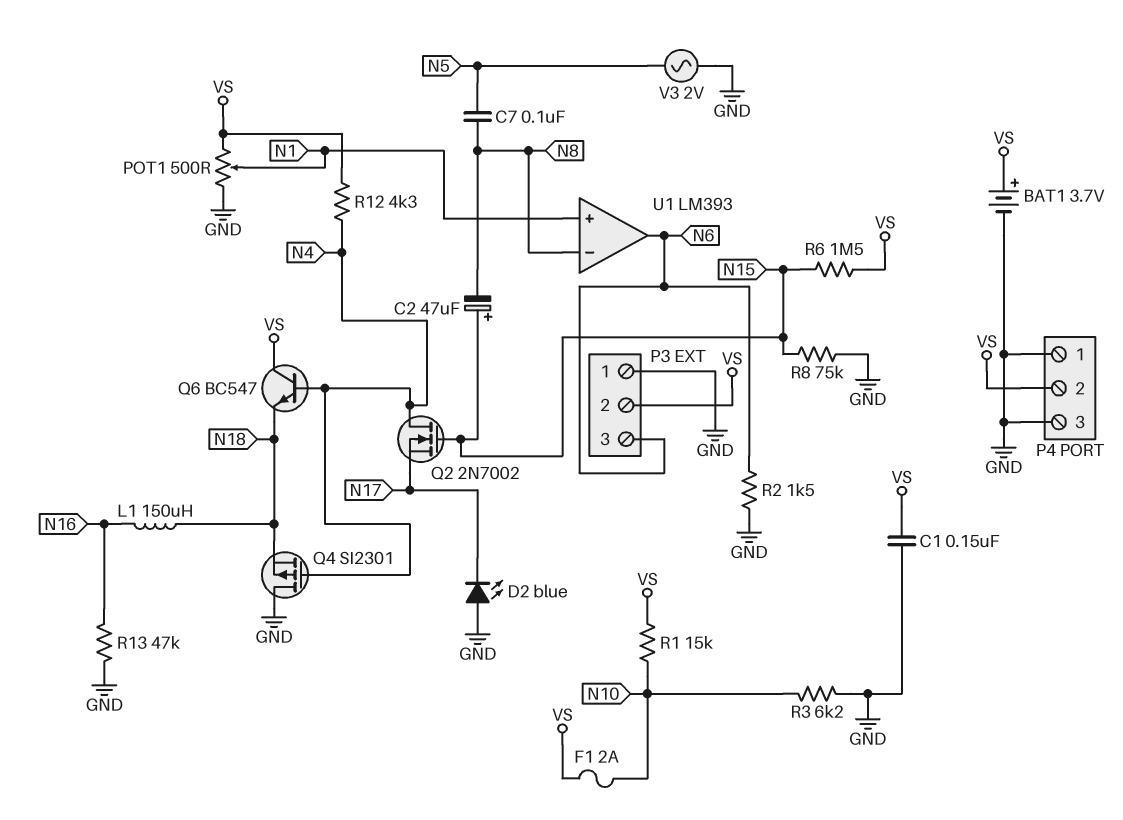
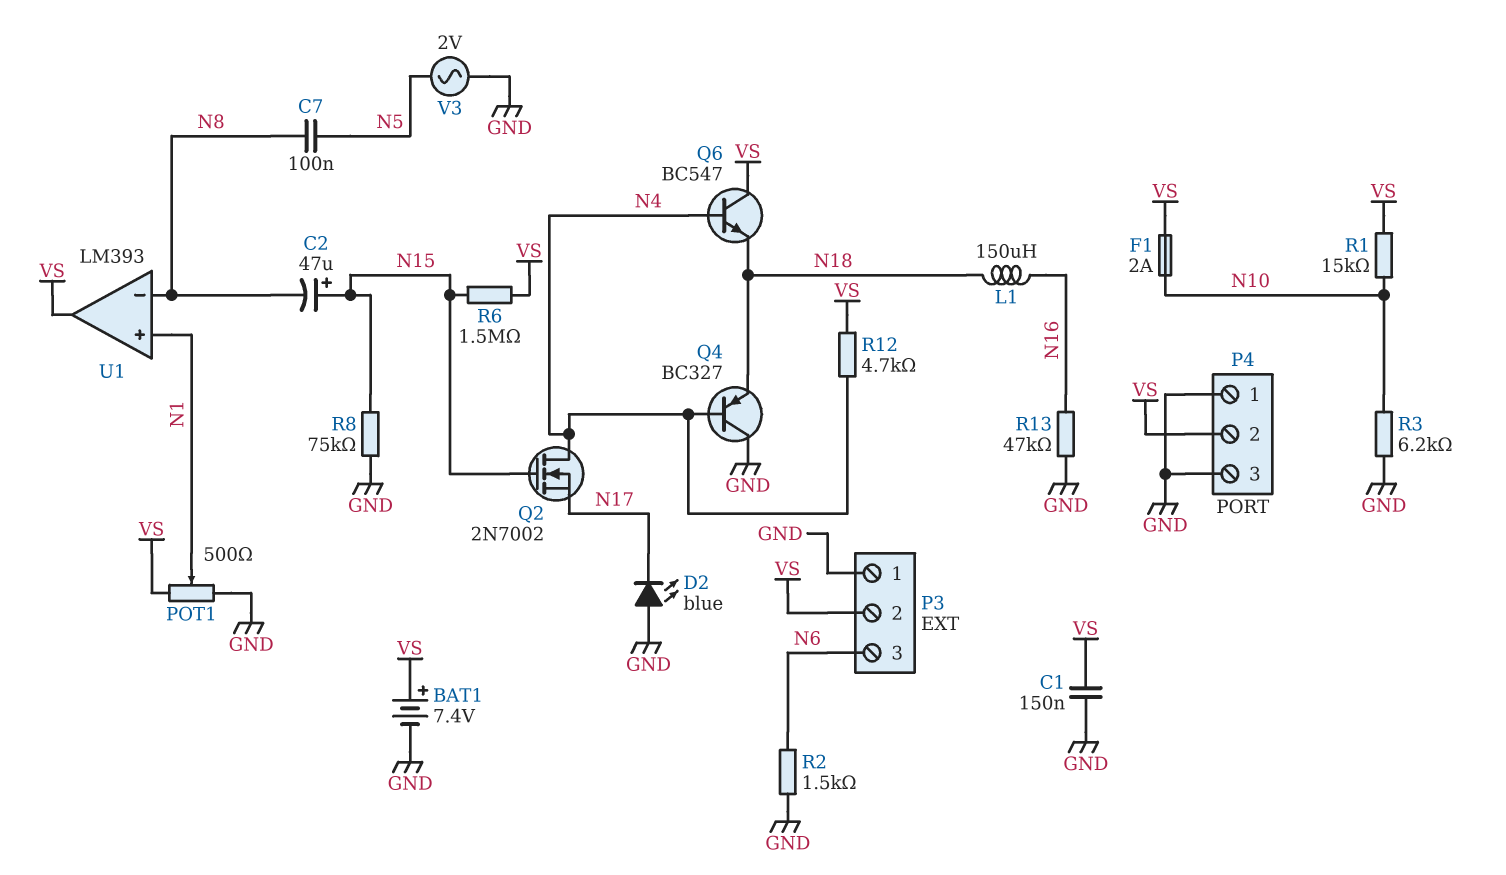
BAT1: 3.7V (plus VS, minus GND) -> 7.4V (plus VS, minus GND)
Q4: PMOS SI2301 (G N4, D GND, S N18) -> PNP BC327 (B N4, C GND, E N18)
R12: 4.3k (N4, VS) -> 4.7k (N4, VS)
U1 pin out: N6 -> VS

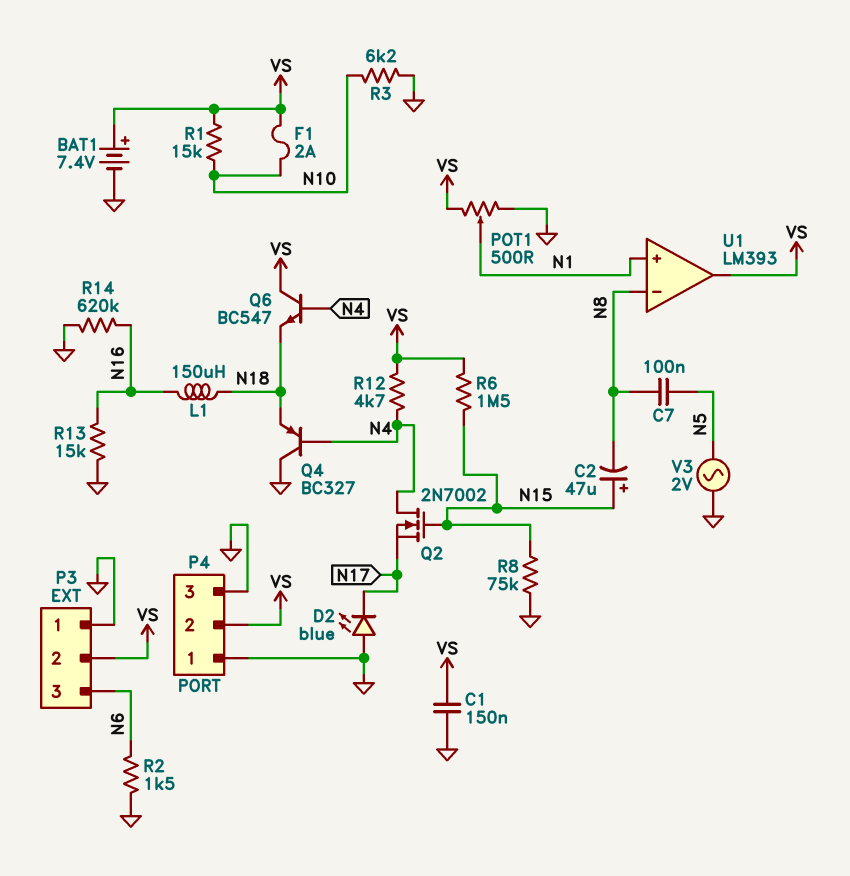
R13: 47k (GND, N16) -> 15k (GND, N16)
R14: none -> 620k (GND, N16)

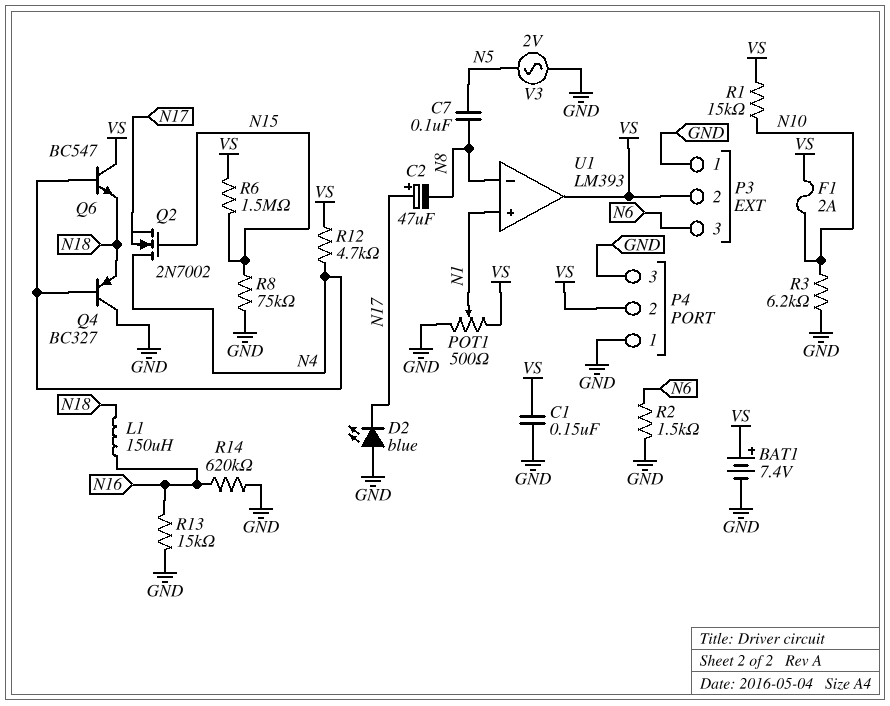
C2: 47uF (plus N15, minus N8) -> 47uF (plus N17, minus N8)

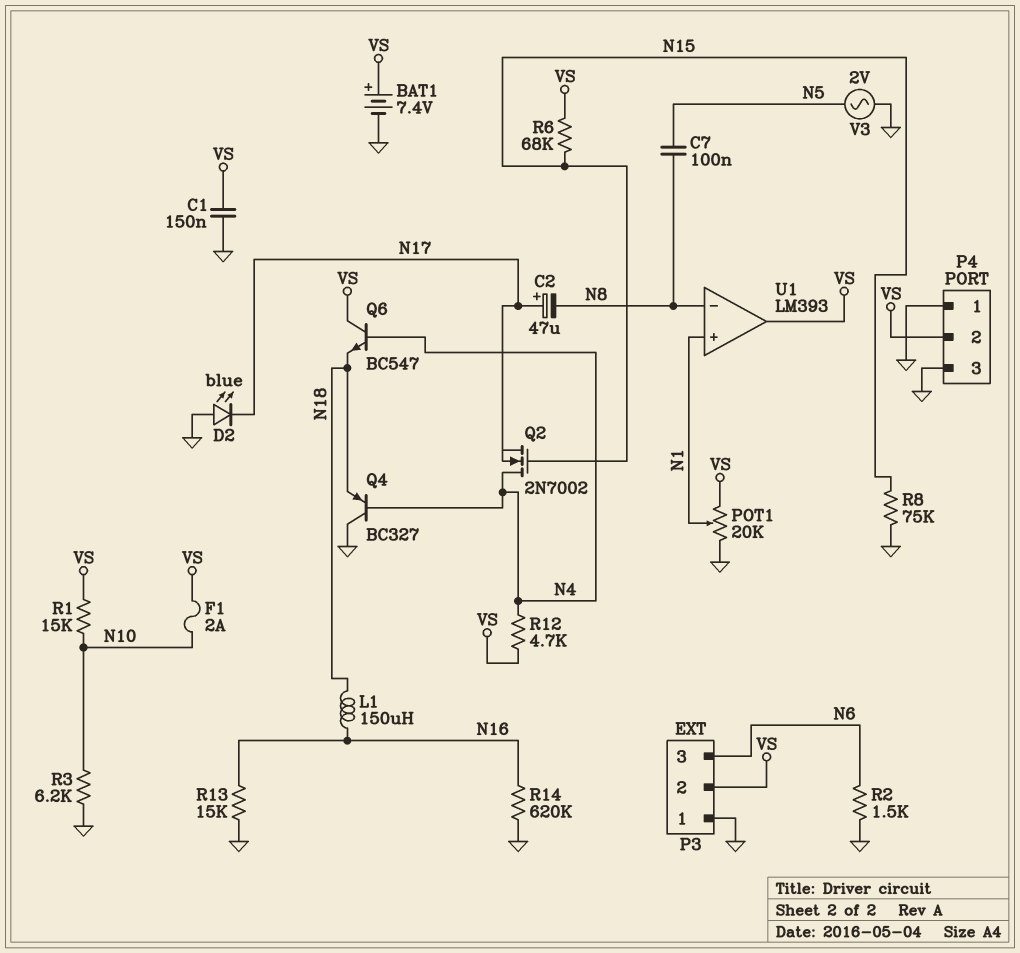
POT1: 500 (GND, VS, wiper N1) -> 20k (GND, VS, wiper N1)
R6: 1.5M (N15, VS) -> 68k (N15, VS)

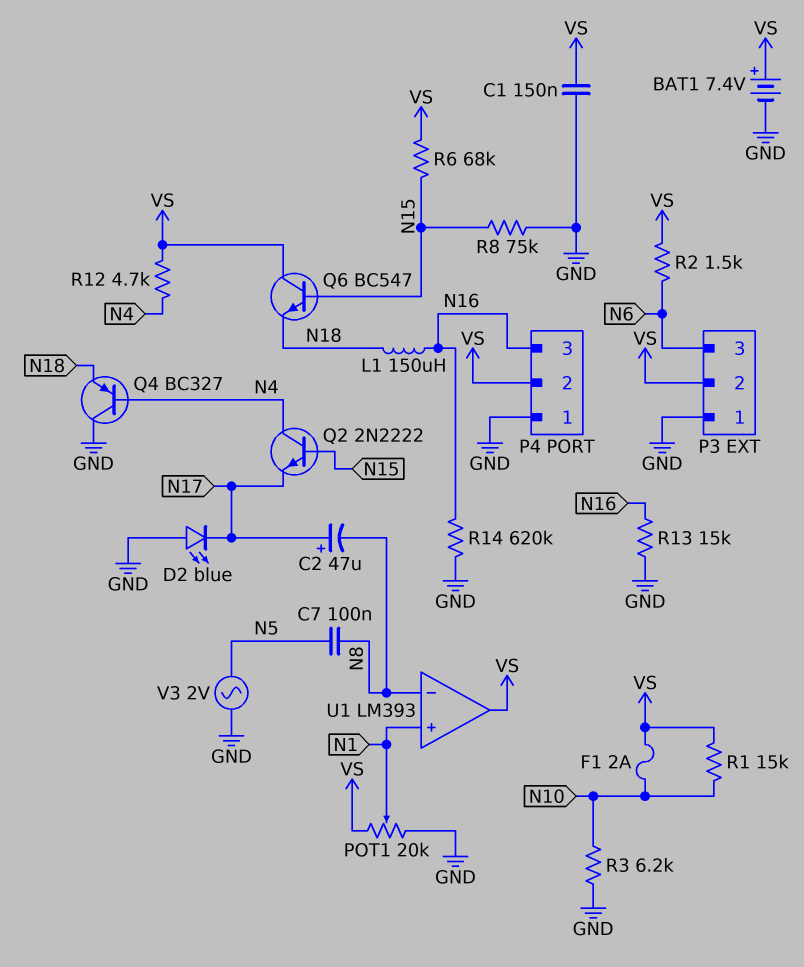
P4 pin 3: GND -> N16
Q2: NMOS 2N7002 (G N15, D N4, S N17) -> NPN 2N2222 (B N15, C N4, E N17)
Q6: NPN BC547 (B N4, C VS, E N18) -> NPN BC547 (B N15, C VS, E N18)
R2: 1.5k (GND, N6) -> 1.5k (N6, VS)

